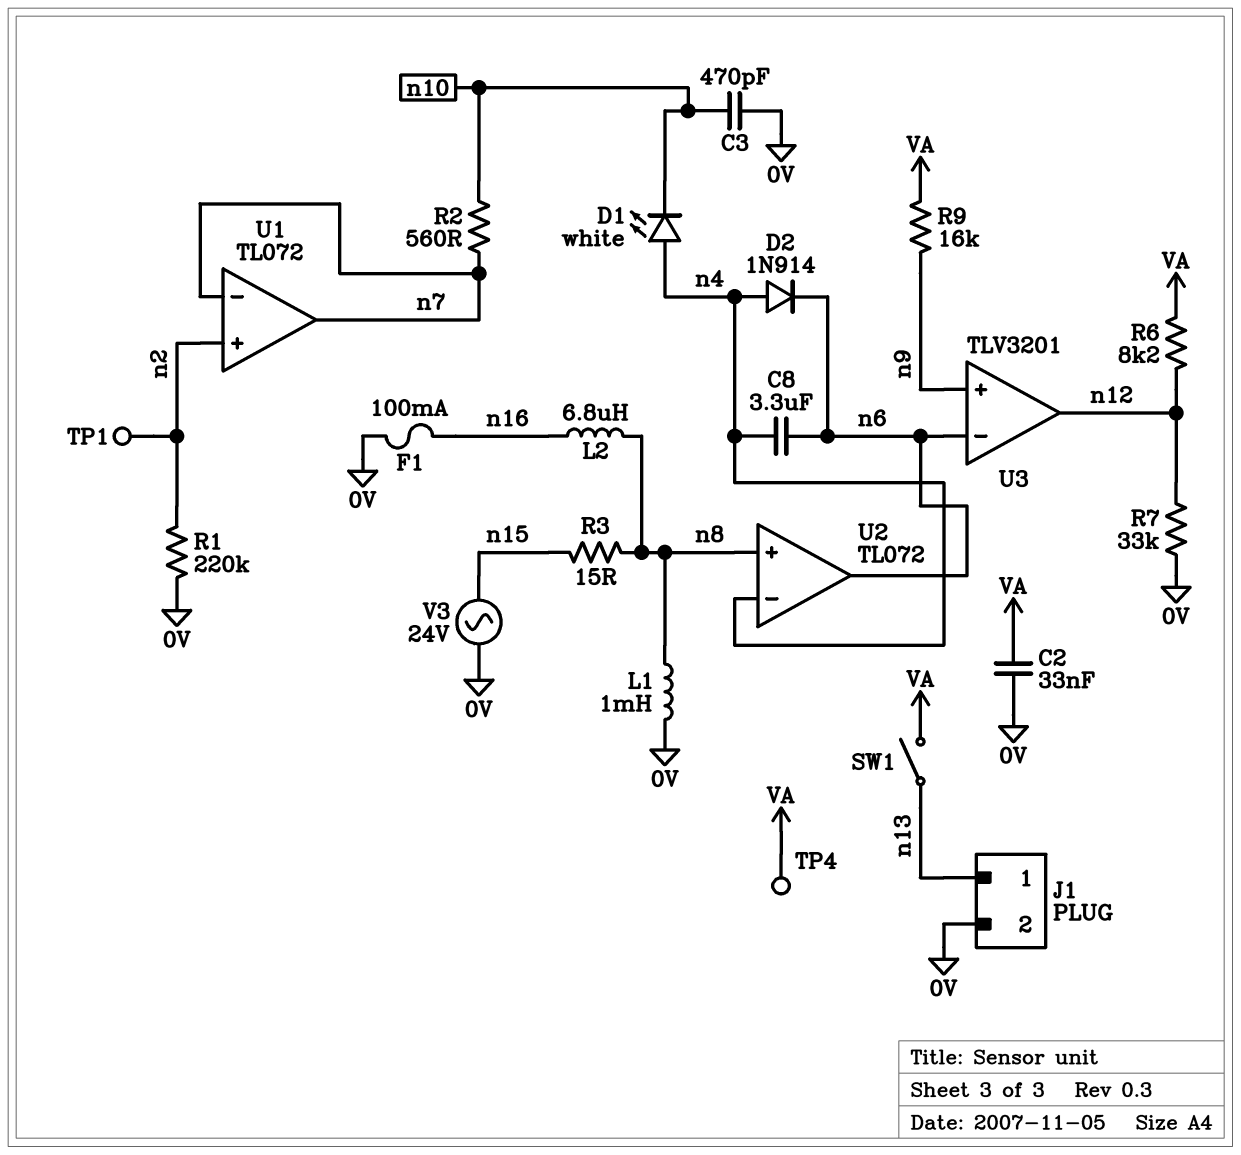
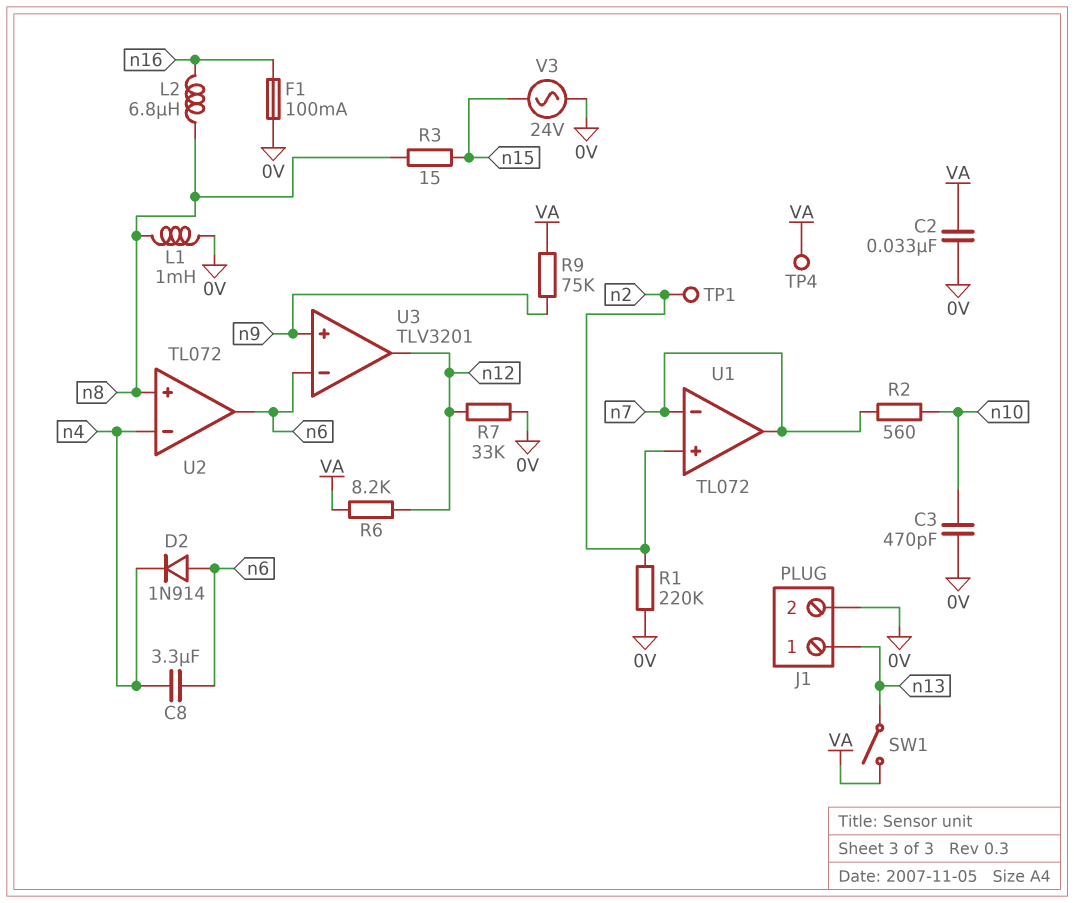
D1: LED white (A n4, K n10) -> none
D2: diode 1N914 (A n4, K n6) -> diode 1N914 (A n6, K n4)
R9: 16k (VA, n9) -> 75k (VA, n9)

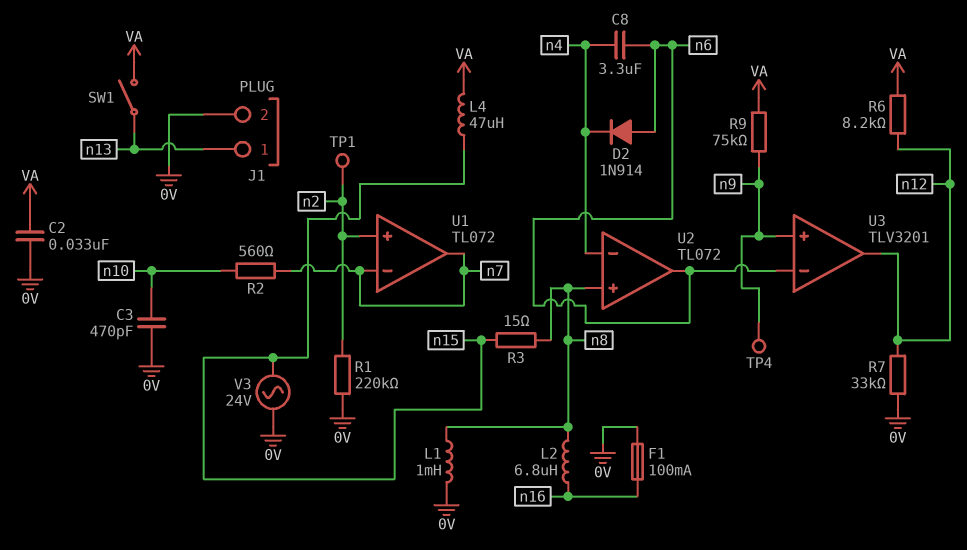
L4: none -> 47uH (VA, n15)
TP4: test point (VA) -> test point (n9)

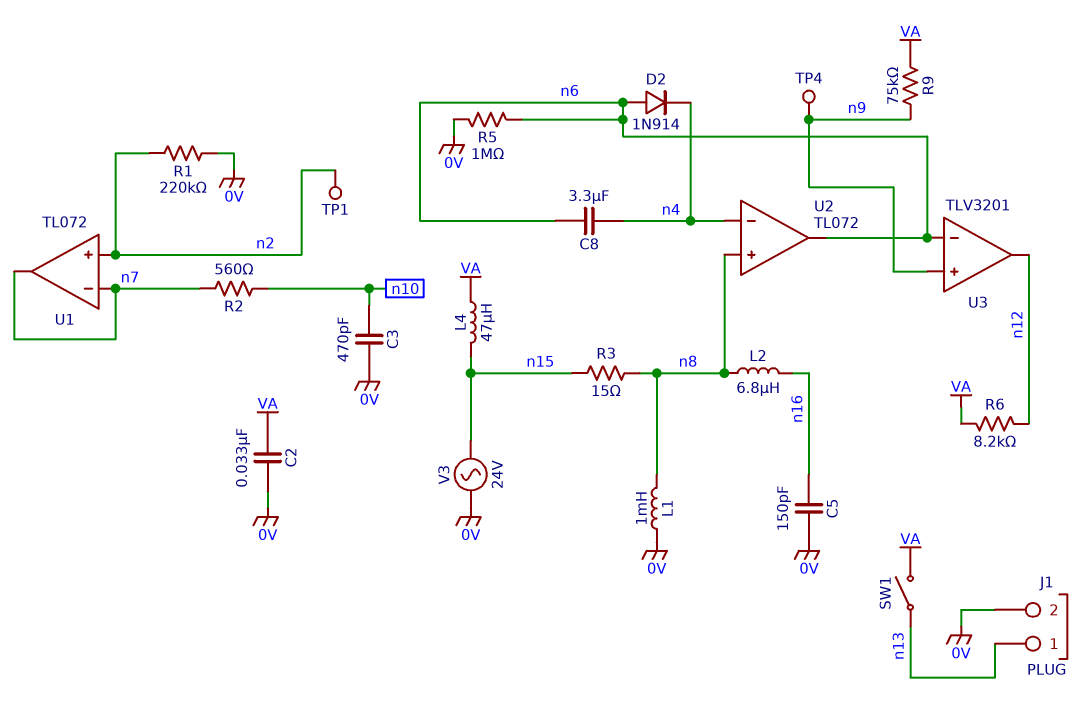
C5: none -> 150pF (0V, n16)
F1: 100mA (0V, n16) -> none
R5: none -> 1M (0V, n6)
R7: 33k (0V, n12) -> none

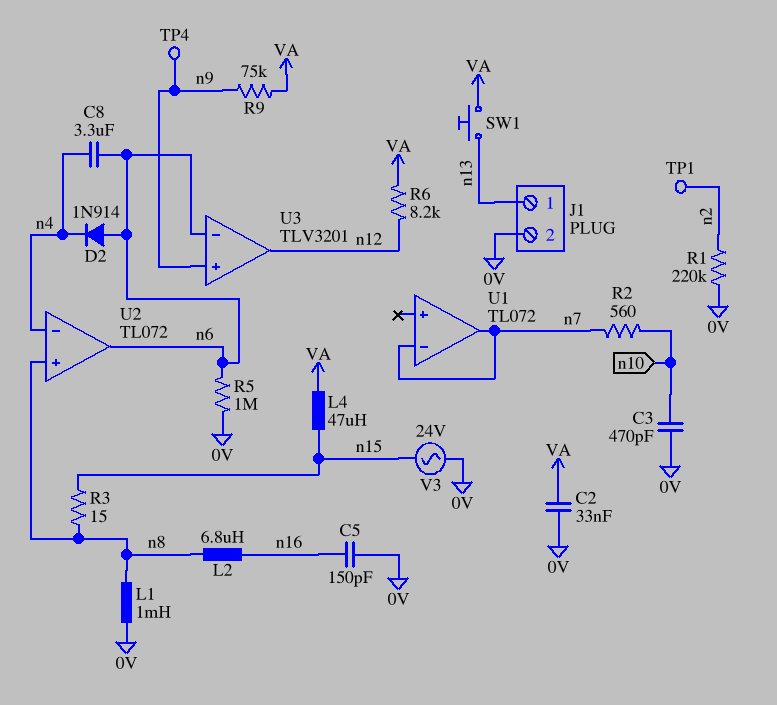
SW1: switch (VA, n13) -> button (VA, n13)
U1 pin in+: n2 -> none

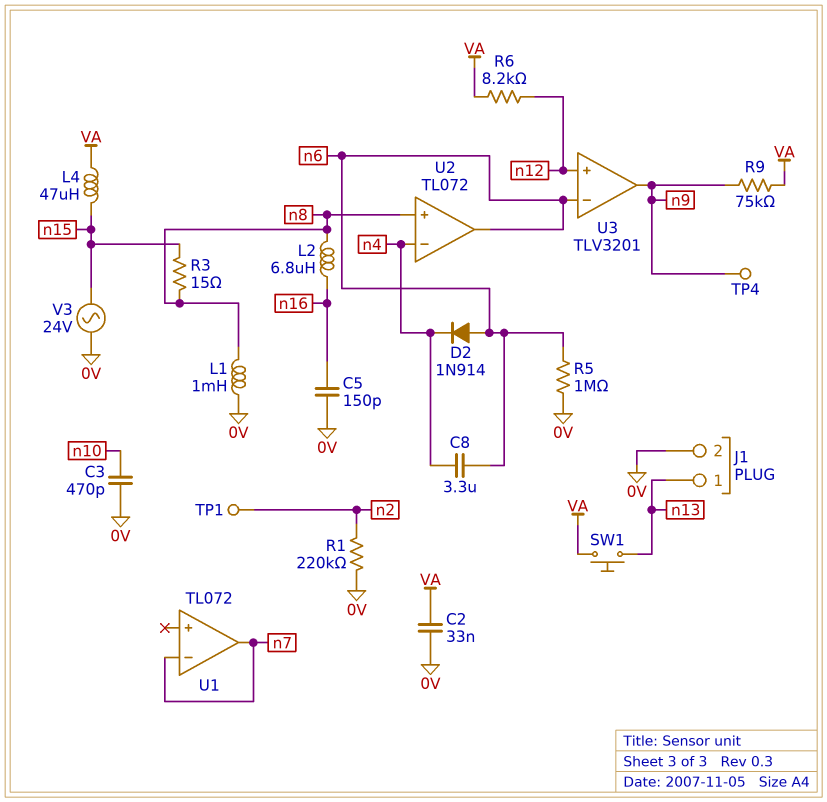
R2: 560 (n7, n10) -> none
U3 pin in+: n9 -> n12
U3 pin out: n12 -> n9

